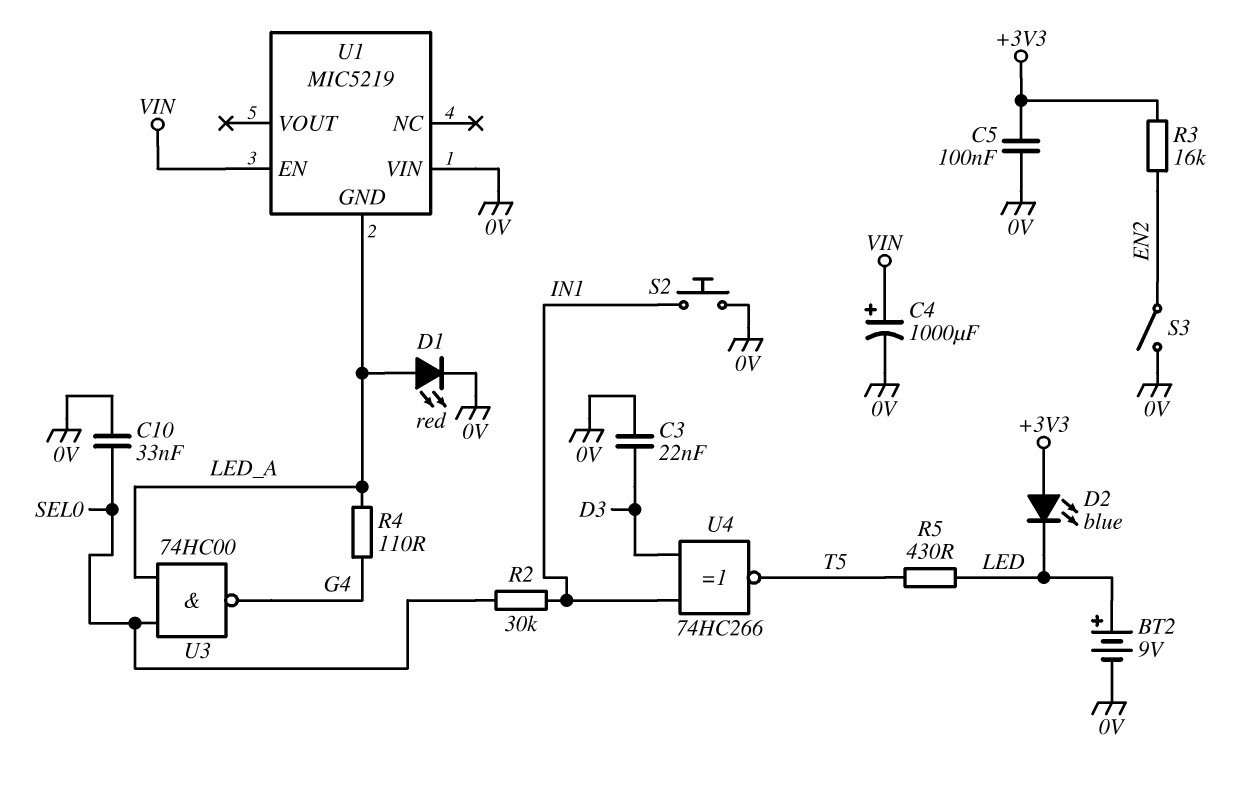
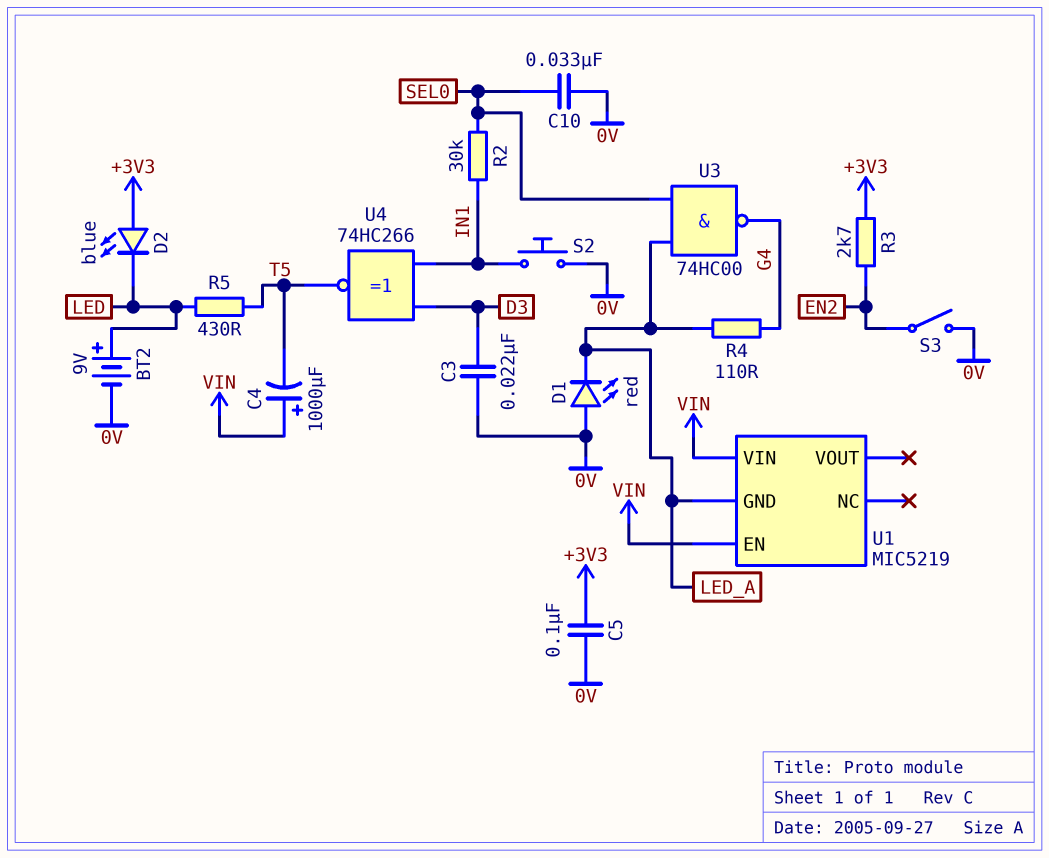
C4: 1000uF (plus VIN, minus 0V) -> 1000uF (plus VIN, minus T5)
D1: LED red (A LED_A, K 0V) -> LED red (A 0V, K LED_A)
R3: 16k (+3V3, EN2) -> 2.7k (+3V3, EN2)
U1 pin VIN: 0V -> VIN

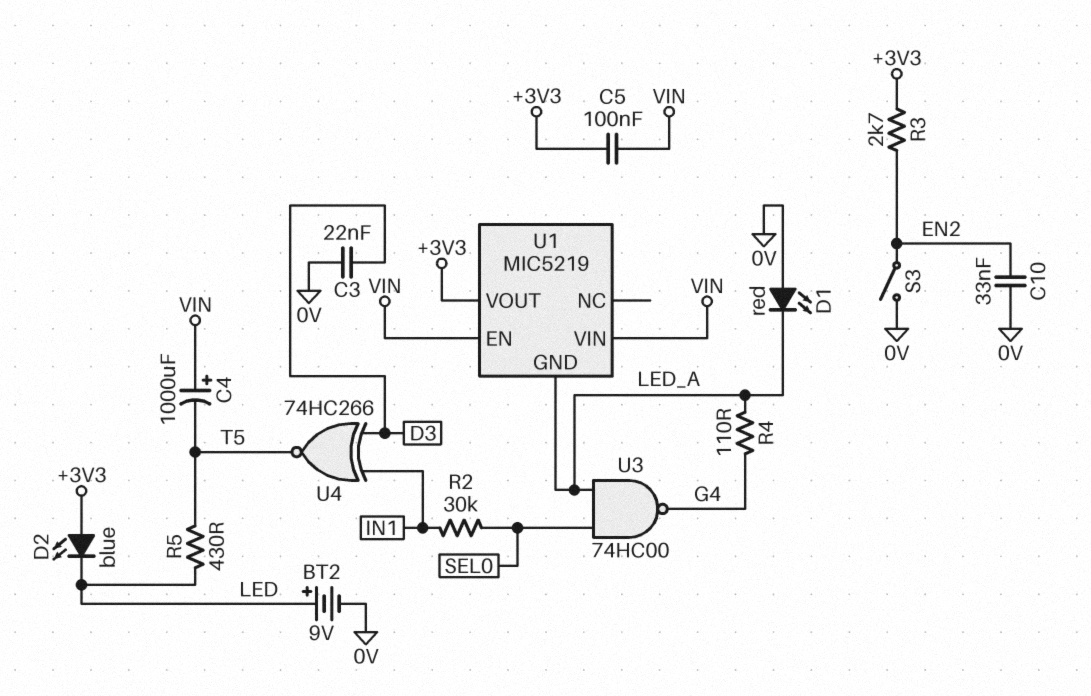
C5: 100nF (+3V3, 0V) -> 100nF (+3V3, VIN)
C10: 33nF (0V, SEL0) -> 33nF (0V, EN2)
S2: button (0V, IN1) -> none
U1 pin VOUT: none -> +3V3

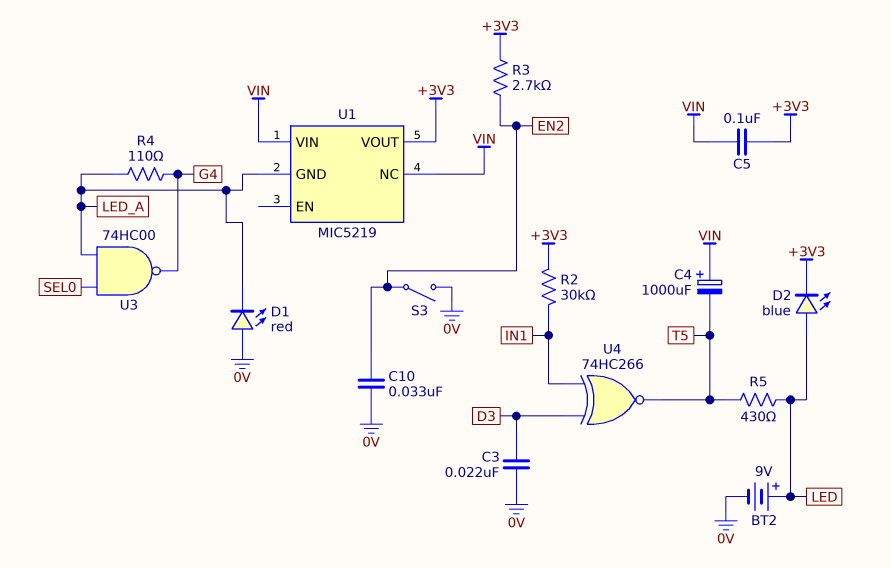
D2: LED blue (A +3V3, K LED) -> LED blue (A LED, K +3V3)
R2: 30k (IN1, SEL0) -> 30k (+3V3, IN1)
U1 pin EN: VIN -> none
U1 pin NC: none -> VIN

